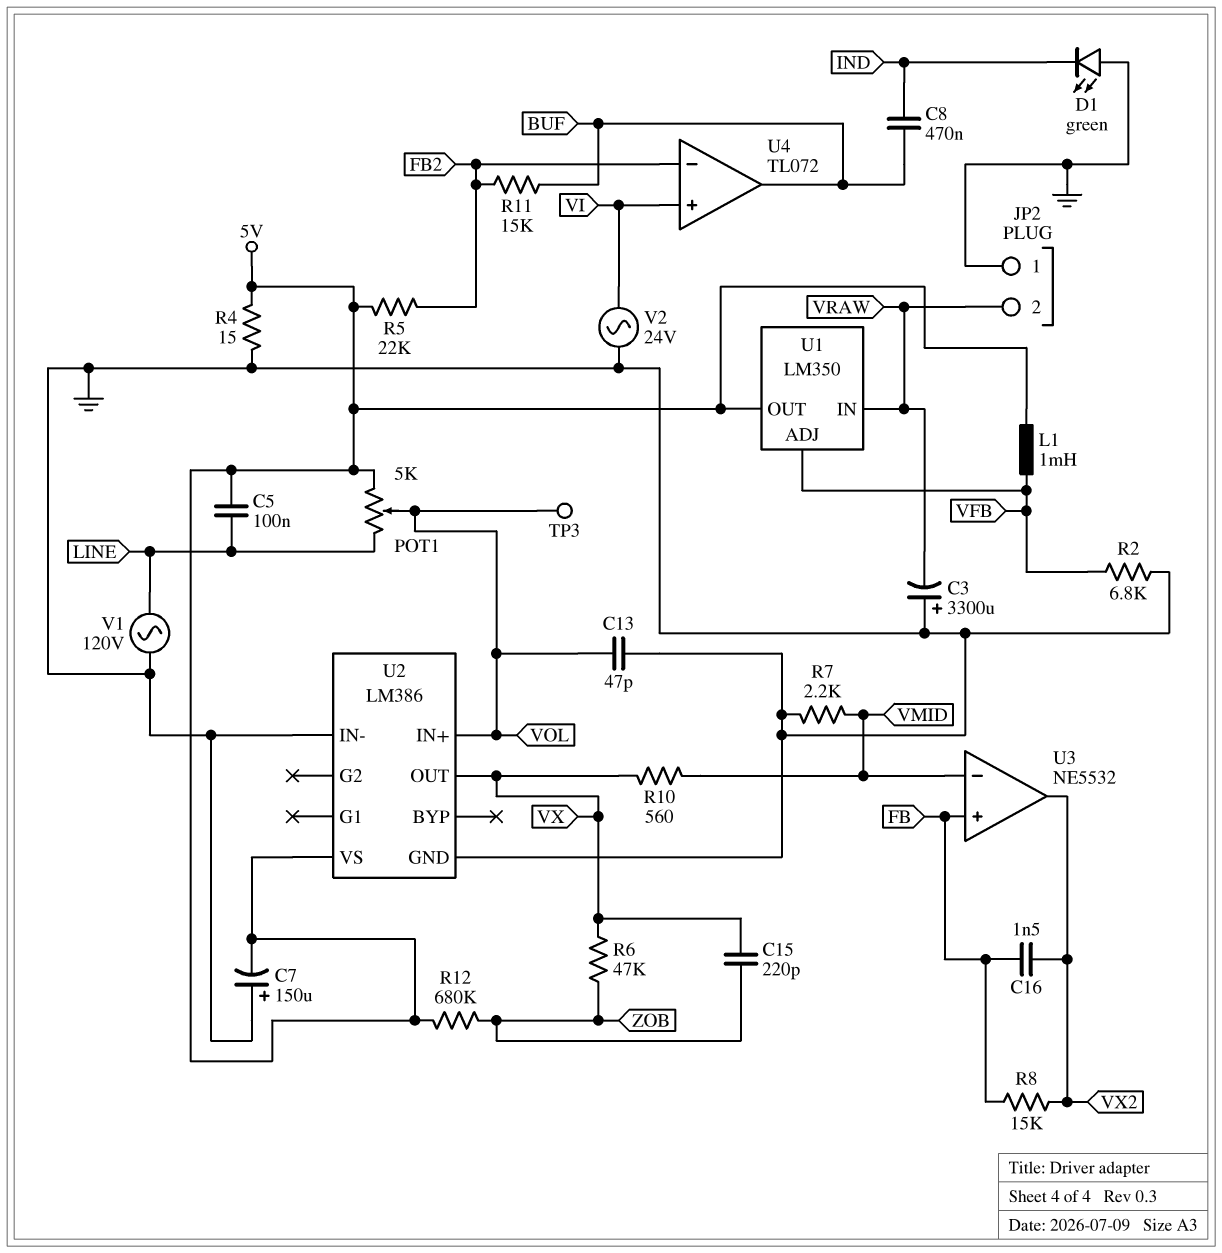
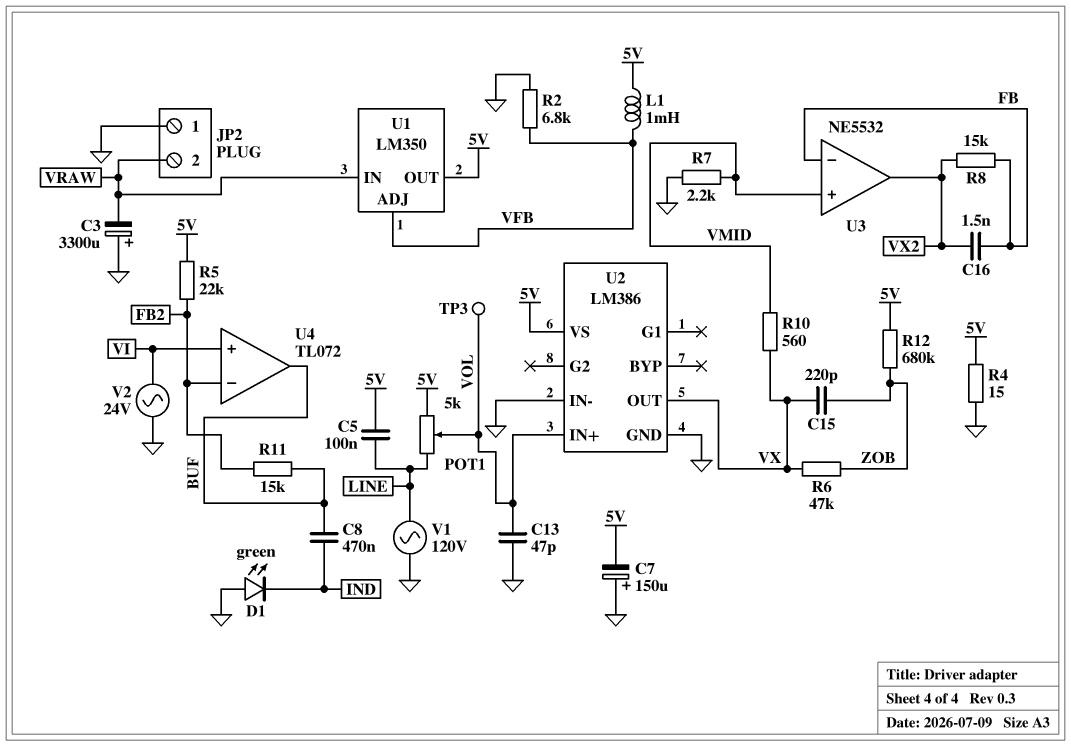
U3 pin in+: FB -> VMID
U3 pin in-: VMID -> FB

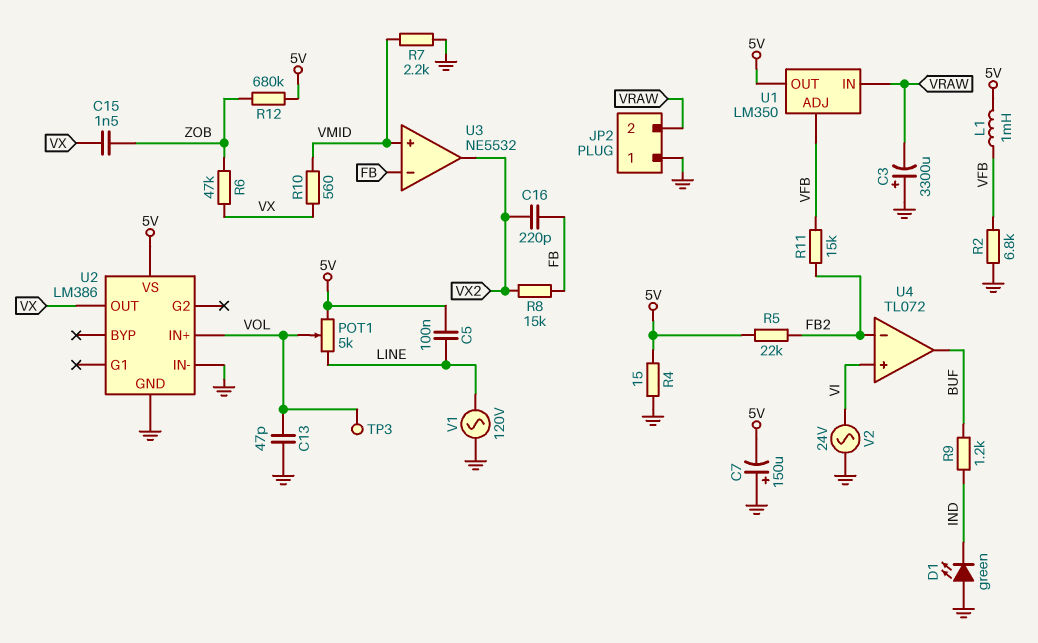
C8: 470nF (BUF, IND) -> none
C15: 220pF (VX, ZOB) -> 1.5nF (VX, ZOB)
C16: 1.5nF (FB, VX2) -> 220pF (FB, VX2)
R9: none -> 1.2k (BUF, IND)
R11: 15k (BUF, FB2) -> 15k (FB2, VFB)

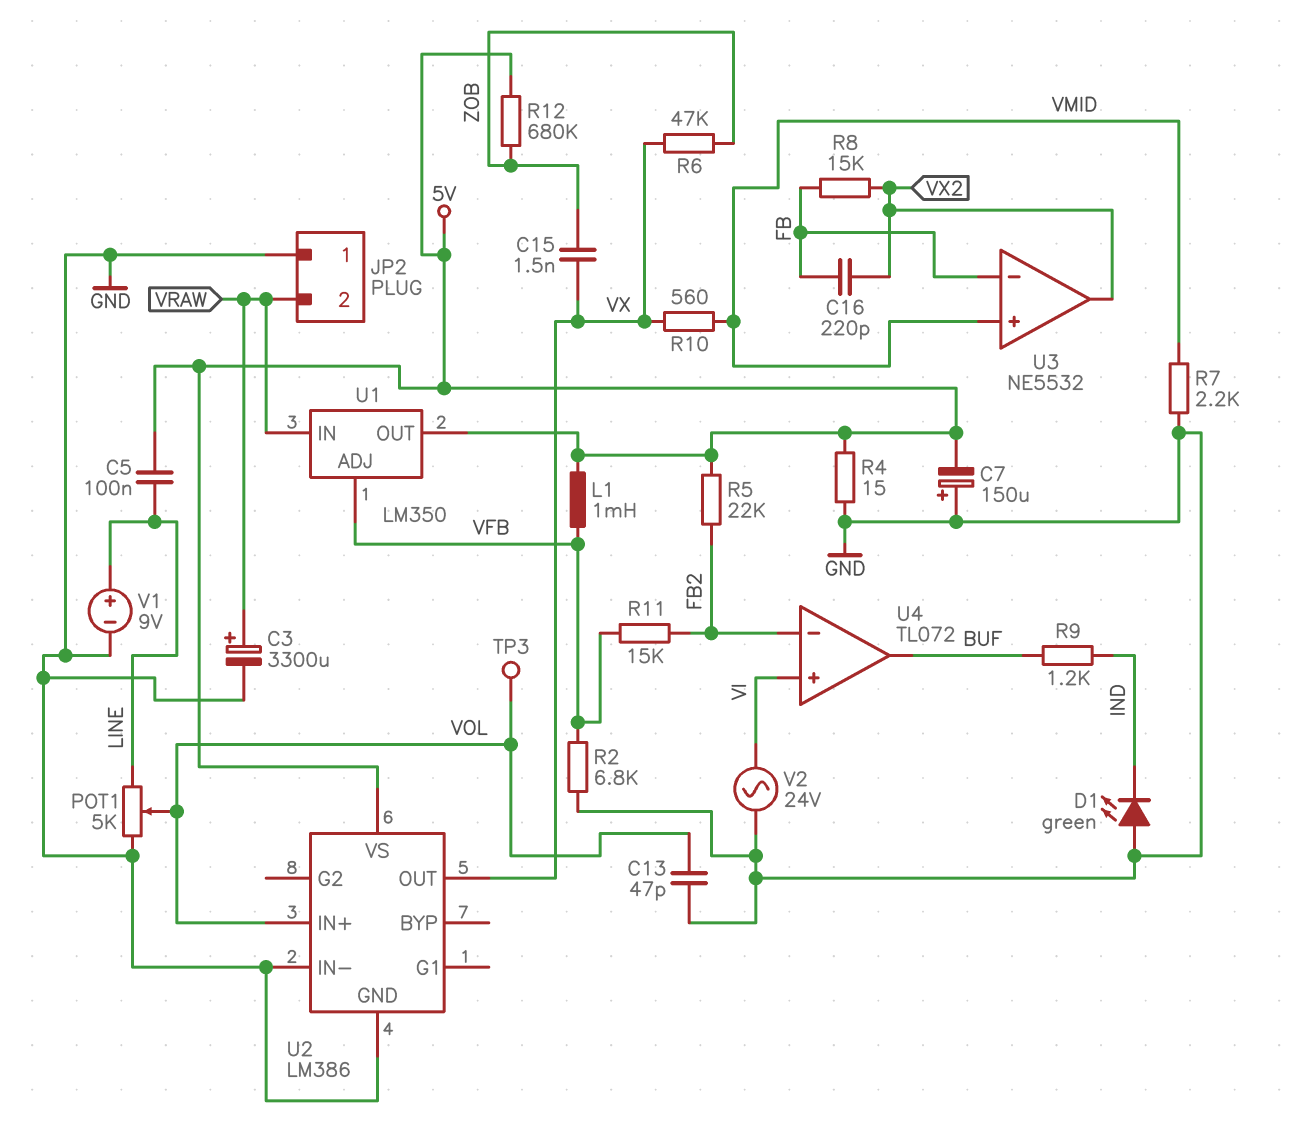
C3: 3300uF (plus GND, minus VRAW) -> 3300uF (plus VRAW, minus GND)
POT1: 5k (5V, LINE, wiper VOL) -> 5k (GND, LINE, wiper VOL)
V1: AC 120V (GND, LINE) -> 9V (plus LINE, minus GND)

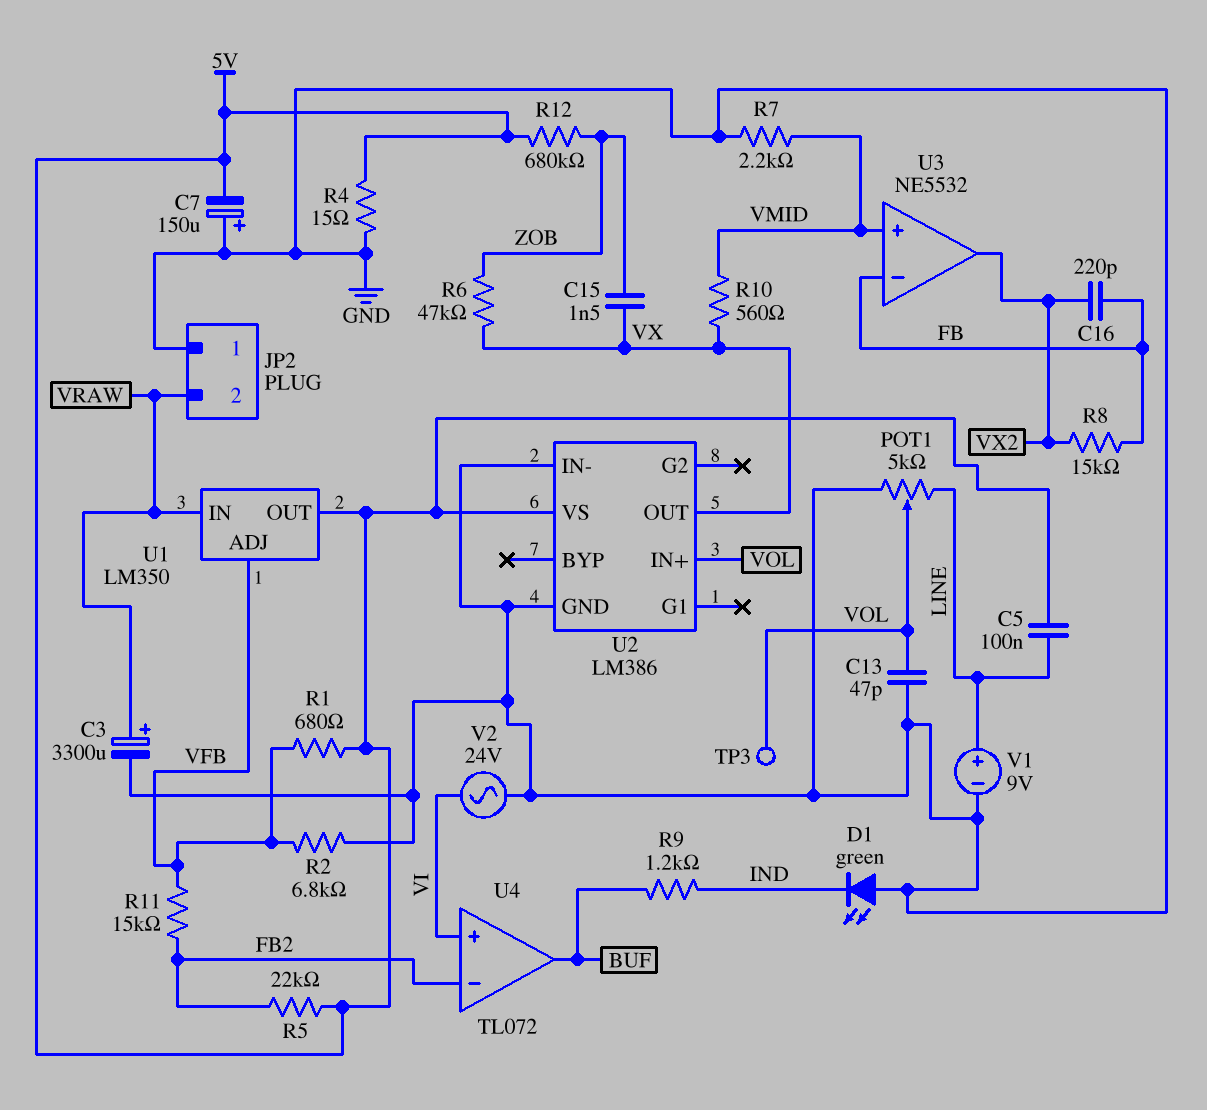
L1: 1mH (5V, VFB) -> none
R1: none -> 680 (5V, VFB)

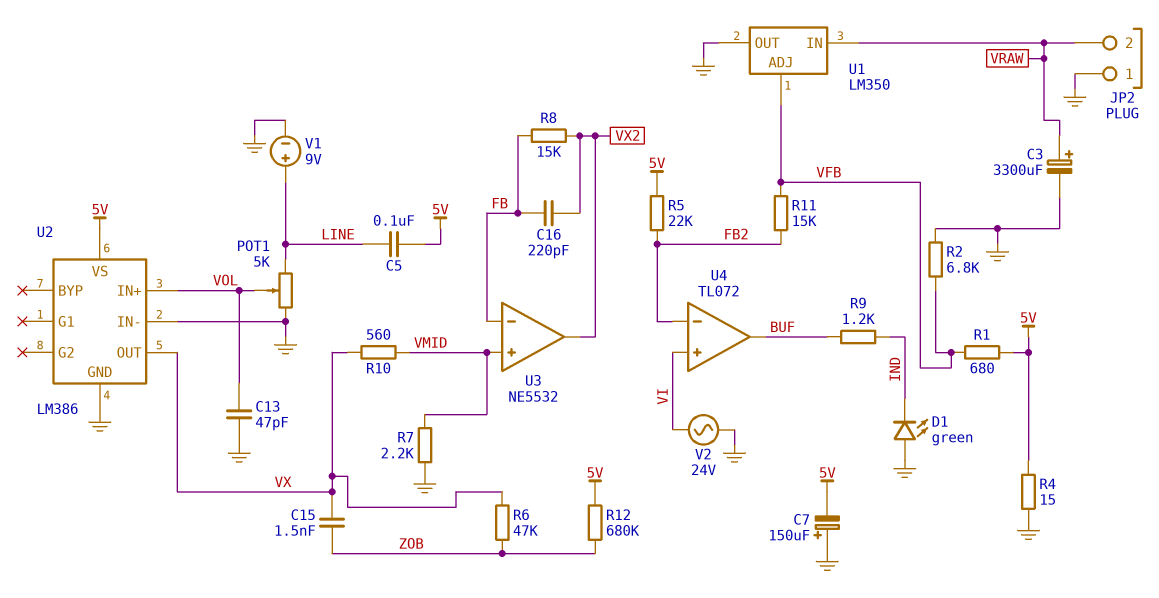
TP3: test point (VOL) -> none
U1 pin OUT: 5V -> GND

